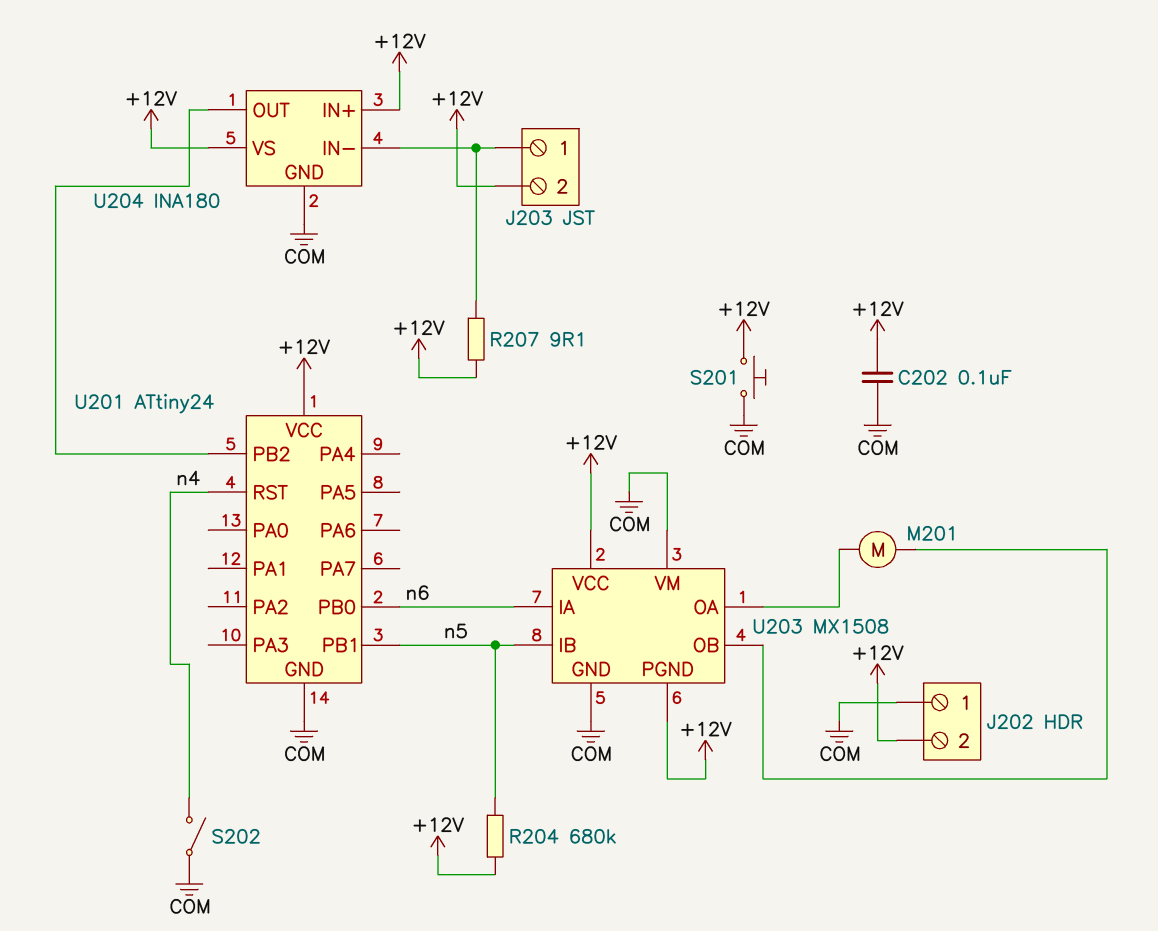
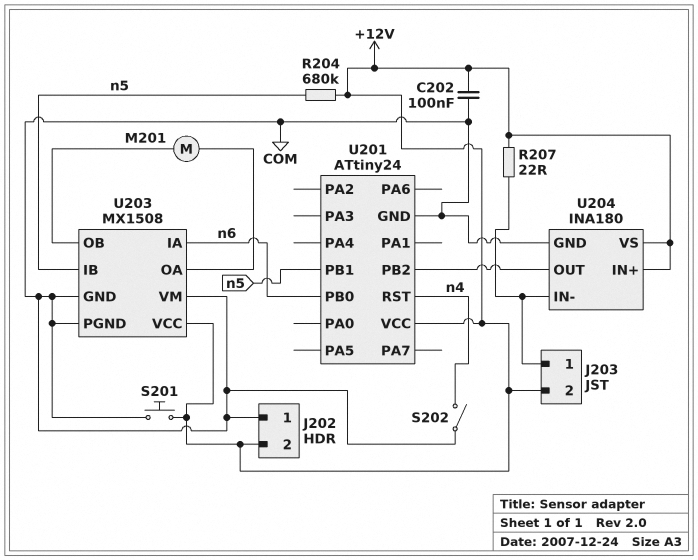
R207: 9.1 (+12V, J203/1) -> 22 (+12V, J203/1)
U203 pin PGND: +12V -> COM

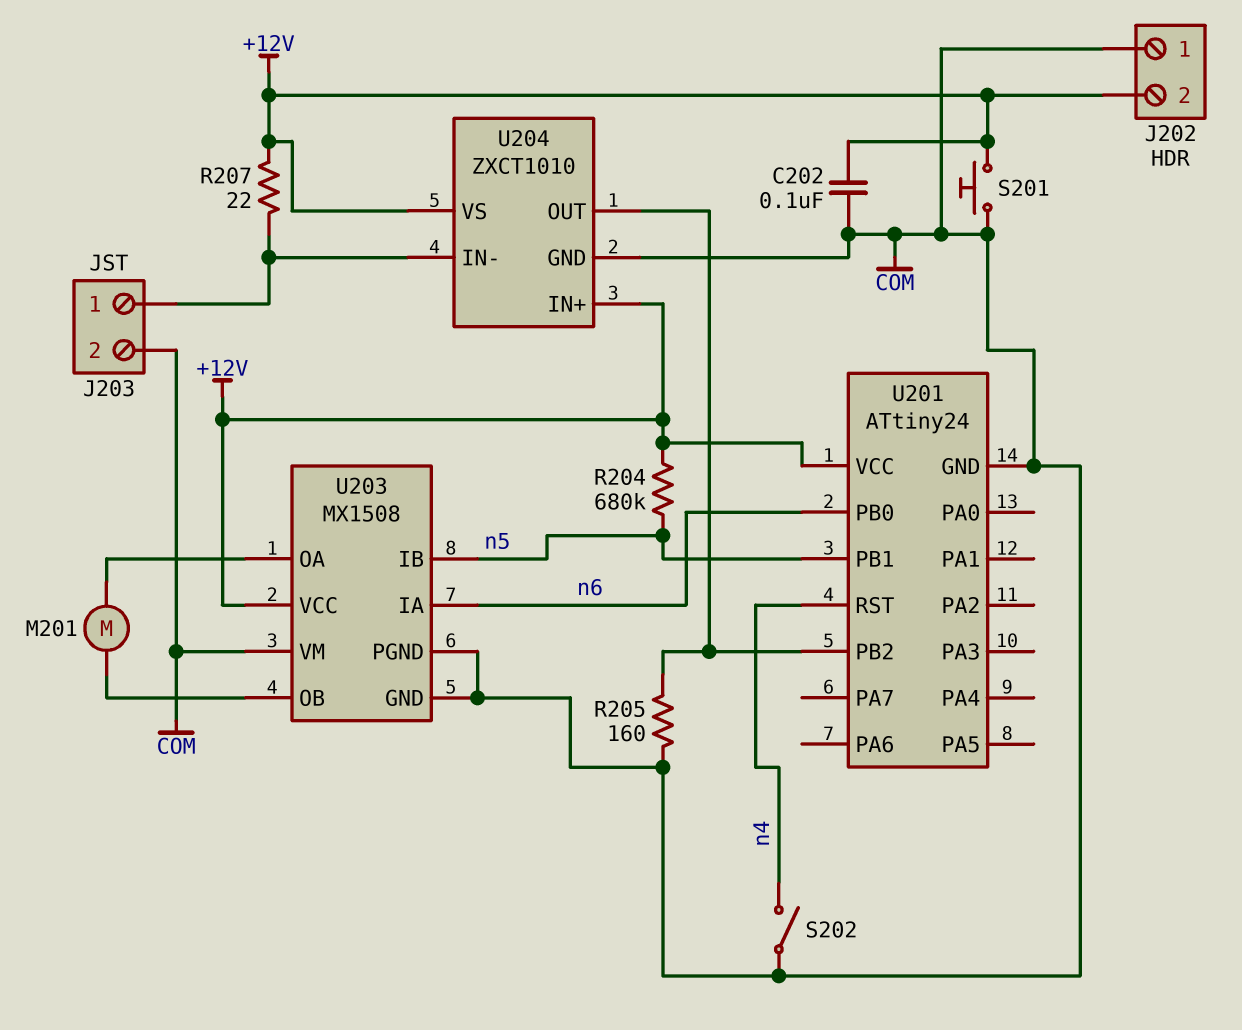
J203 pin 2: +12V -> COM
R205: none -> 160 (COM, U201/PB2)
U204: INA180 -> ZXCT1010

